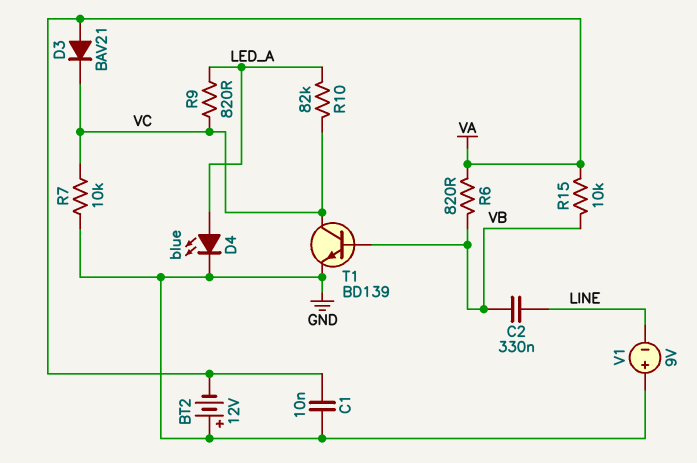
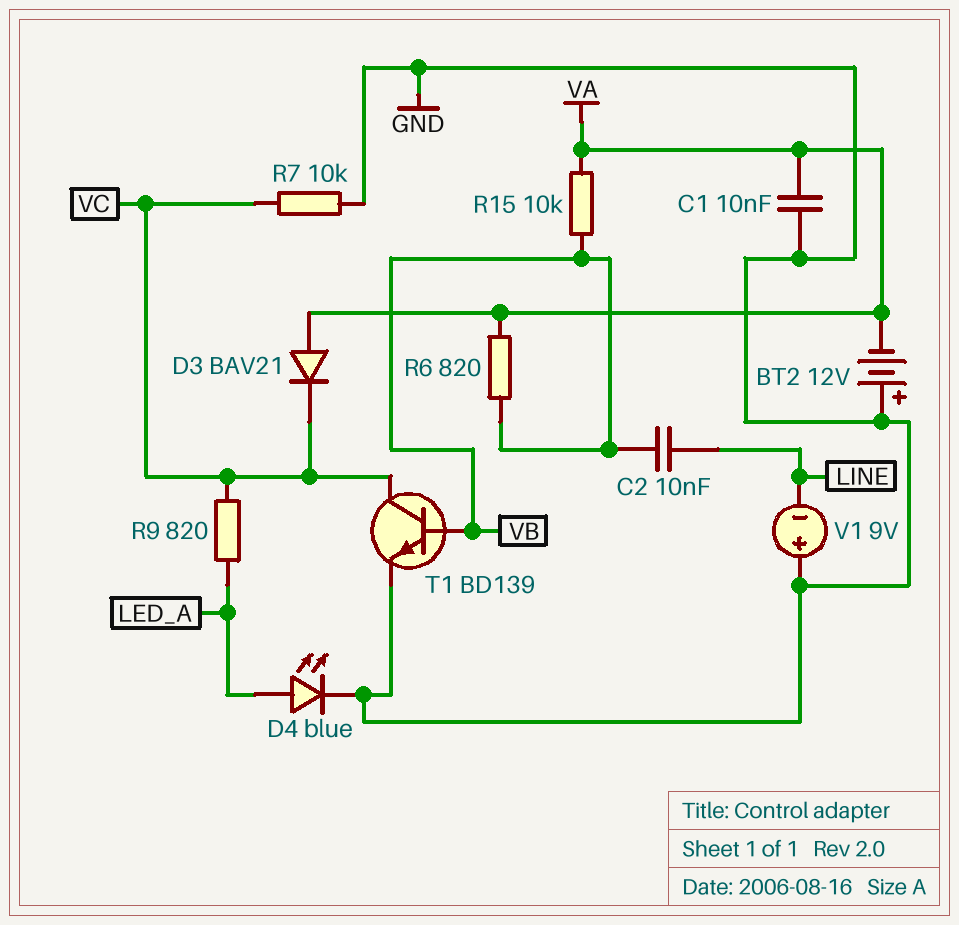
C2: 330nF (LINE, VB) -> 10nF (LINE, VB)
R10: 82k (LED_A, VC) -> none

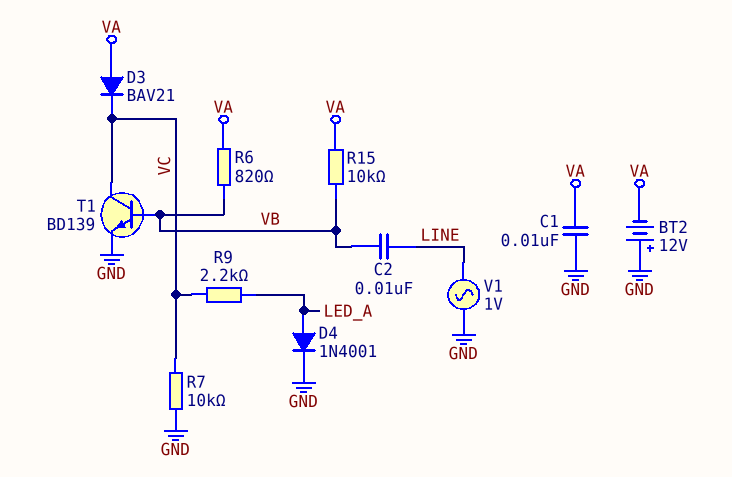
D4: LED blue (A LED_A, K GND) -> diode 1N4001 (A LED_A, K GND)
R9: 820 (LED_A, VC) -> 2.2k (LED_A, VC)
V1: 9V (plus GND, minus LINE) -> AC 1V (GND, LINE)

